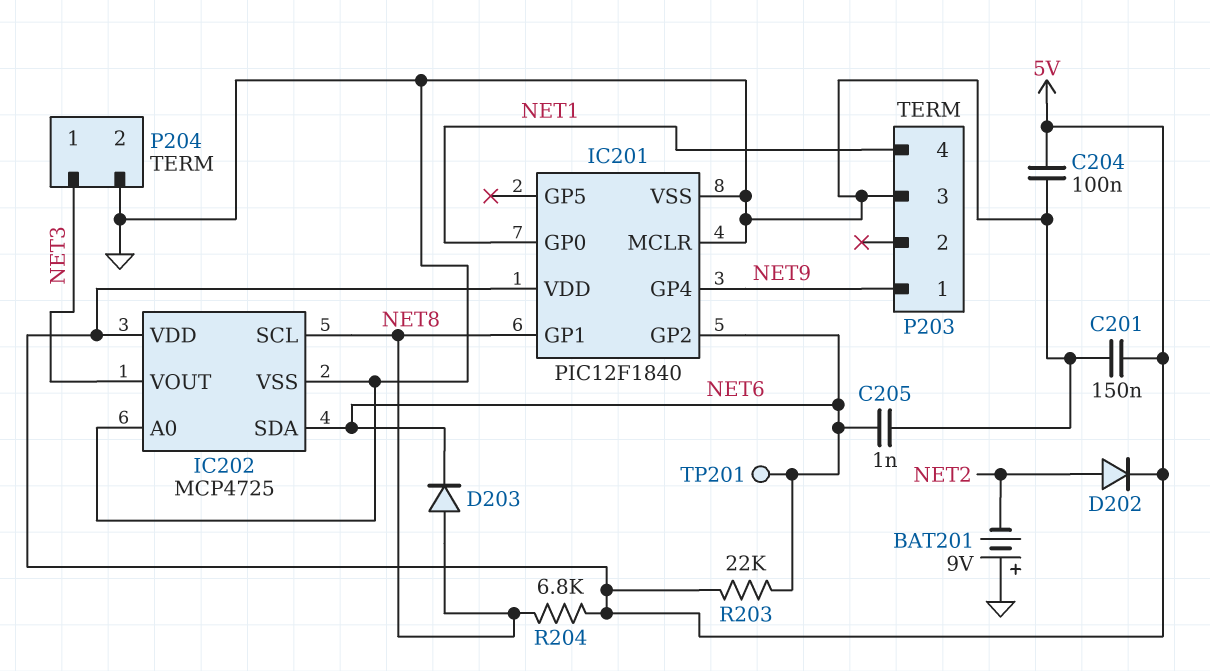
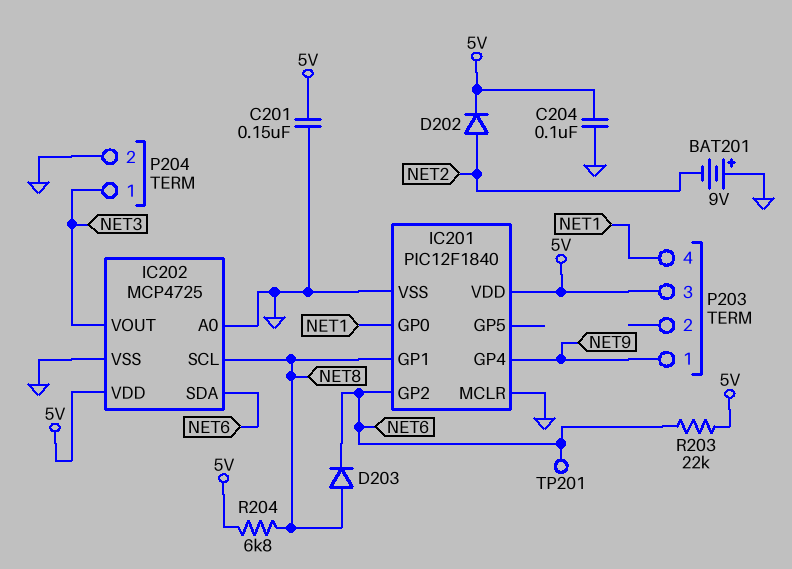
C205: 1nF (GND, NET6) -> none
P203 pin 3: GND -> 5V

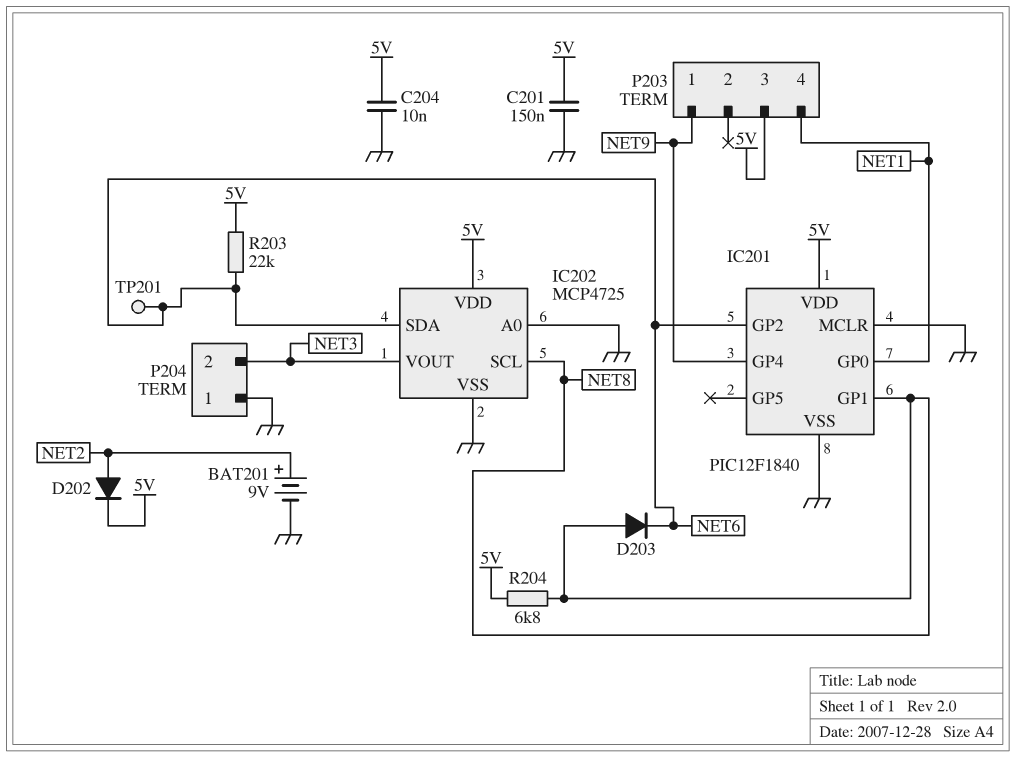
BAT201: 9V (plus GND, minus NET2) -> 9V (plus NET2, minus GND)
C204: 100nF (5V, GND) -> 10nF (5V, GND)
P204 pin 1: NET3 -> GND
P204 pin 2: GND -> NET3

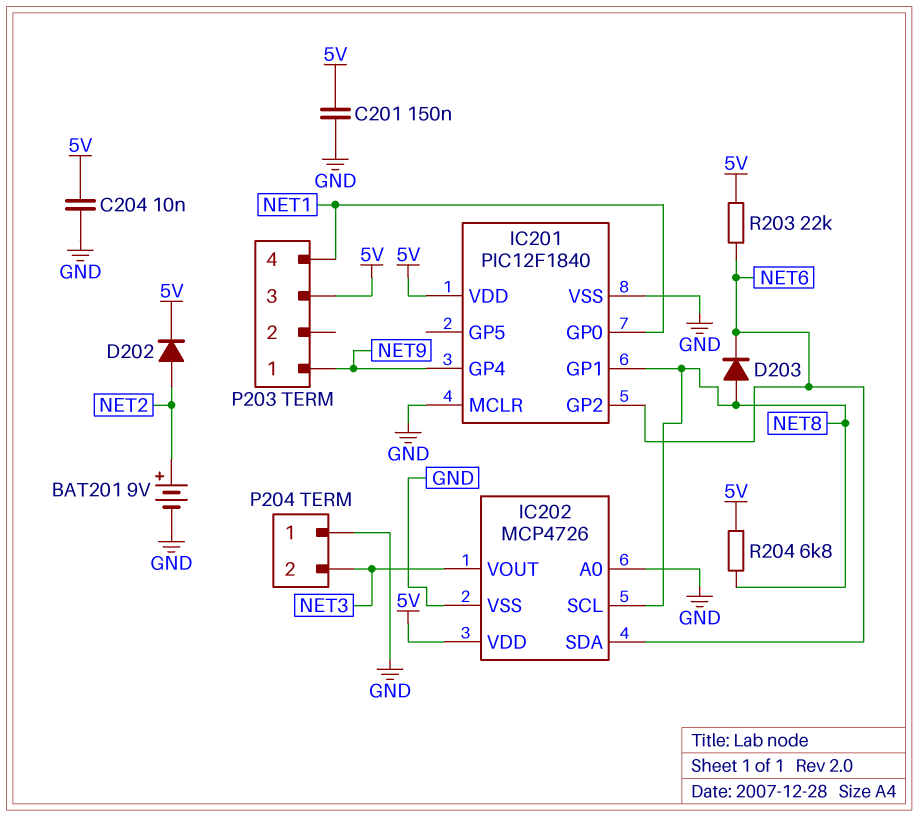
IC202: MCP4725 -> MCP4726
TP201: test point (NET6) -> none

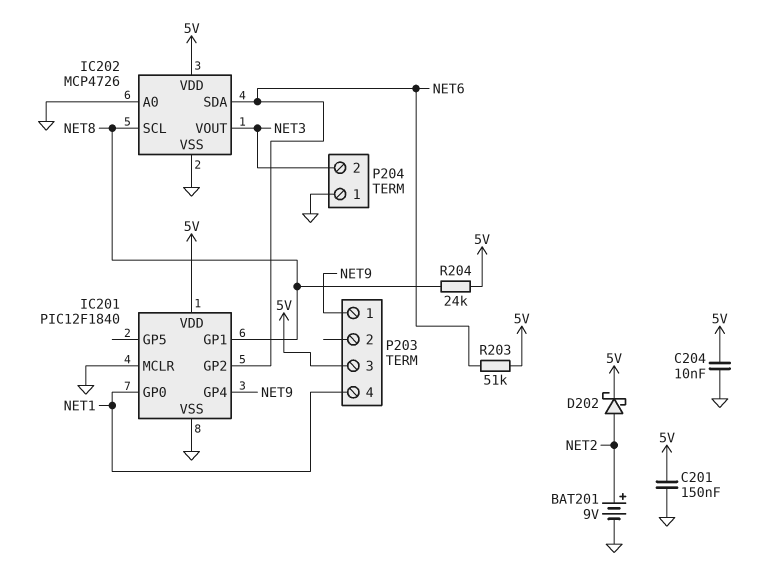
D202: diode (A NET2, K 5V) -> schottky (A NET2, K 5V)
D203: diode (A NET8, K NET6) -> none
R203: 22k (5V, NET6) -> 51k (5V, NET6)
R204: 6.8k (5V, NET8) -> 24k (5V, NET8)

